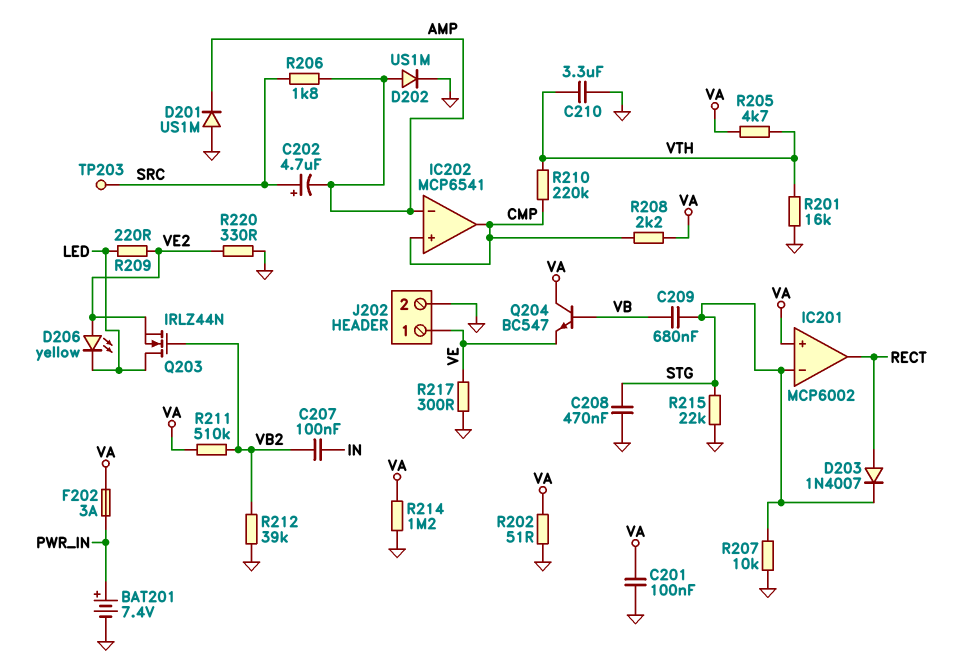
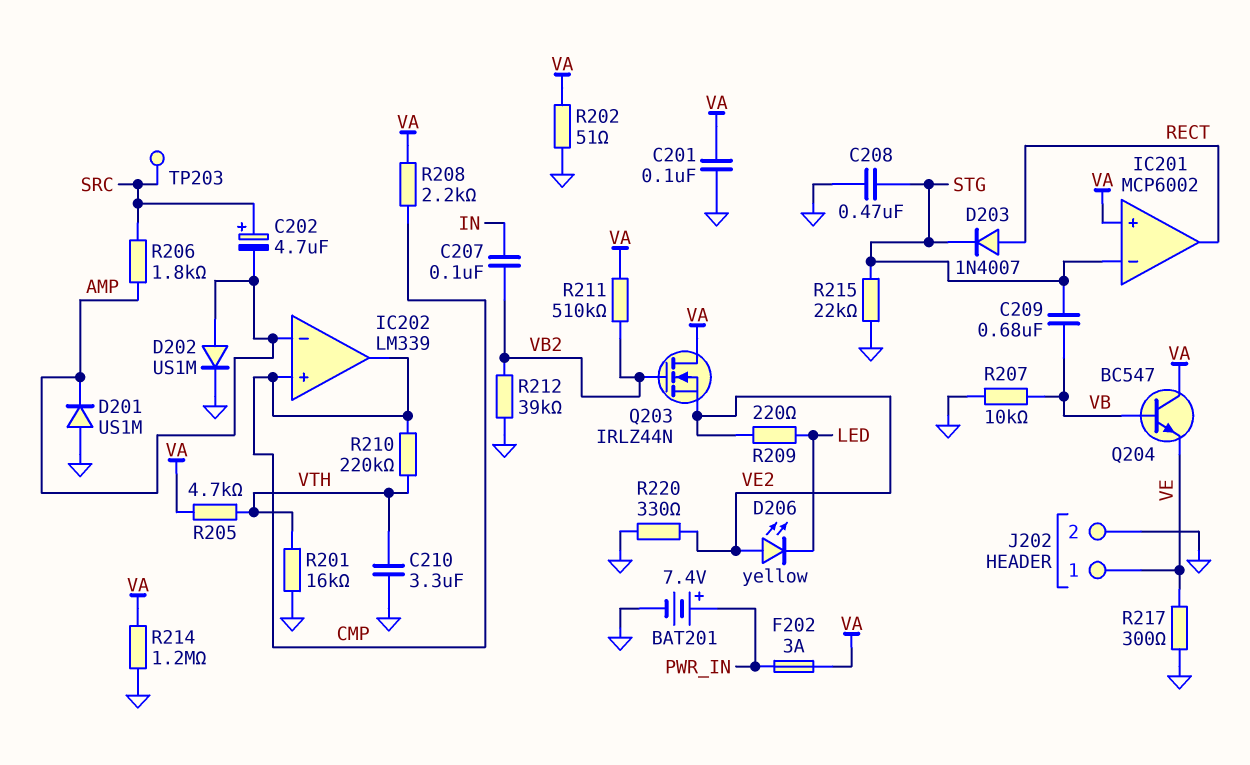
IC202: MCP6541 -> LM339
Q203: NMOS IRLZ44N (G VB2, D LED, S VE2) -> NMOS IRLZ44N (G VB2, D VA, S VE2)
R207: 10k (GND, STG) -> 10k (GND, VB)

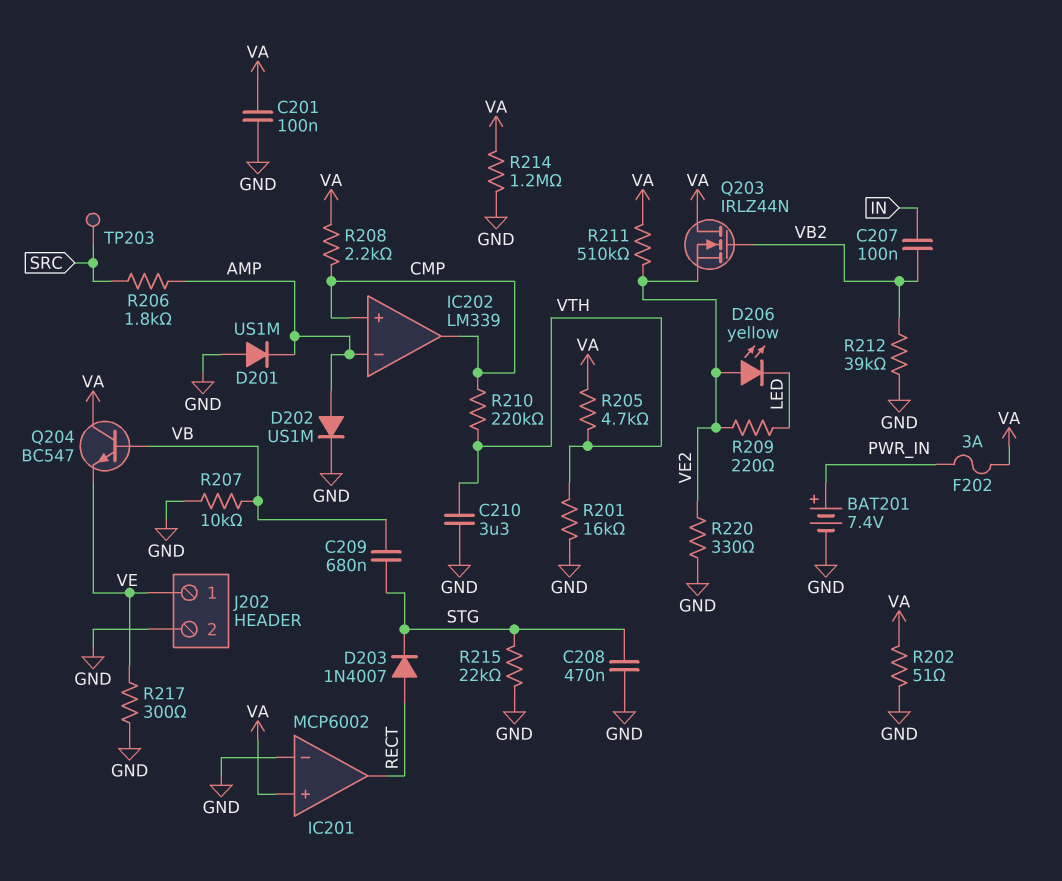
C202: 4.7uF (plus SRC, minus AMP) -> none
IC201 pin in-: STG -> GND
R211: 510k (VA, VB2) -> 510k (VA, VE2)

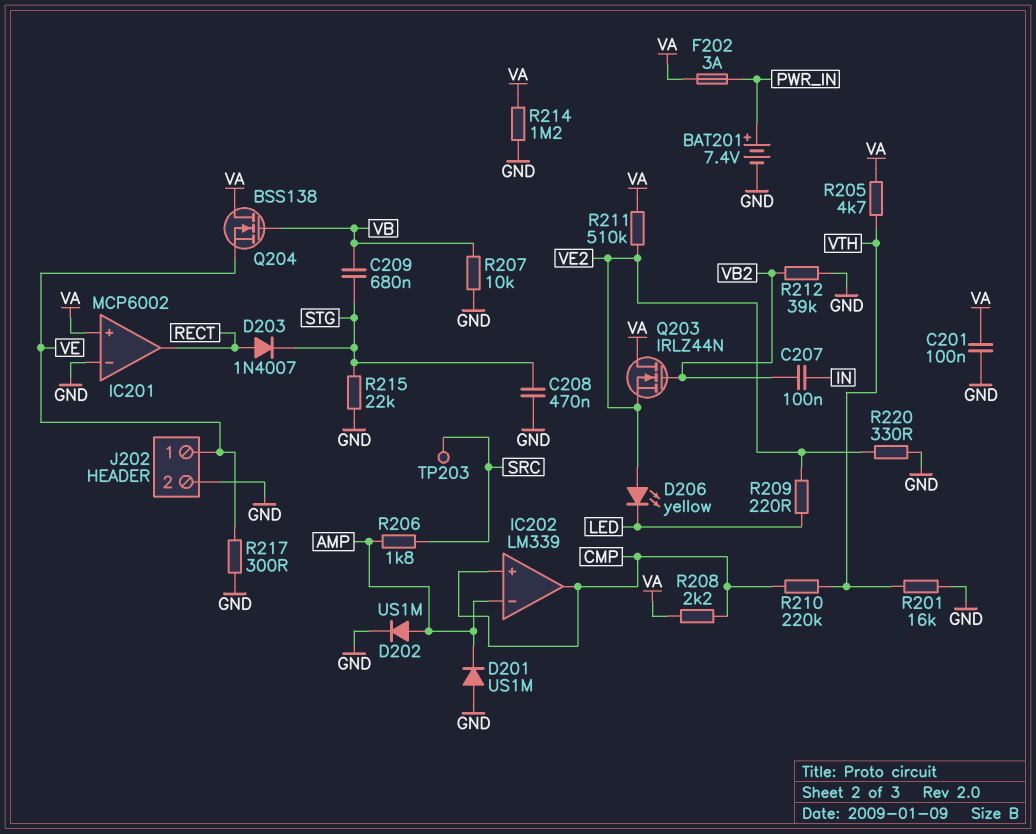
C210: 3.3uF (GND, VTH) -> none
Q204: NPN BC547 (B VB, C VA, E VE) -> NMOS BSS138 (G VB, D VA, S VE)
R202: 51 (GND, VA) -> none

